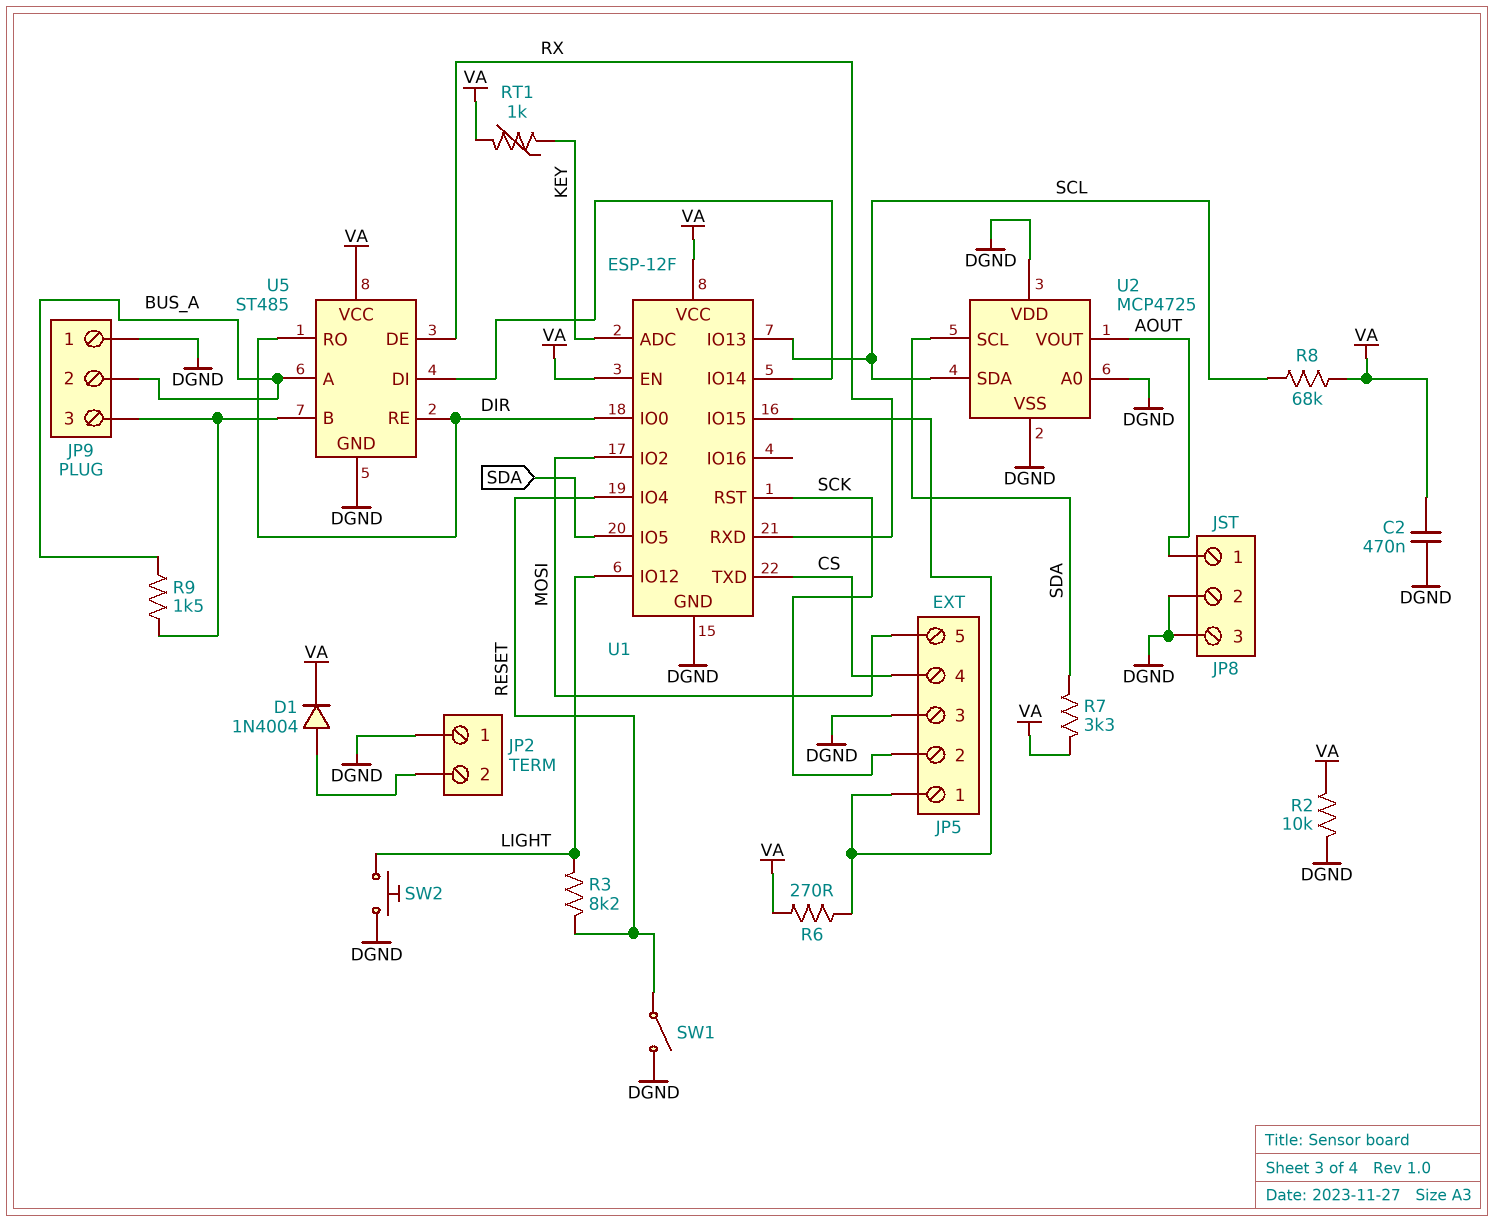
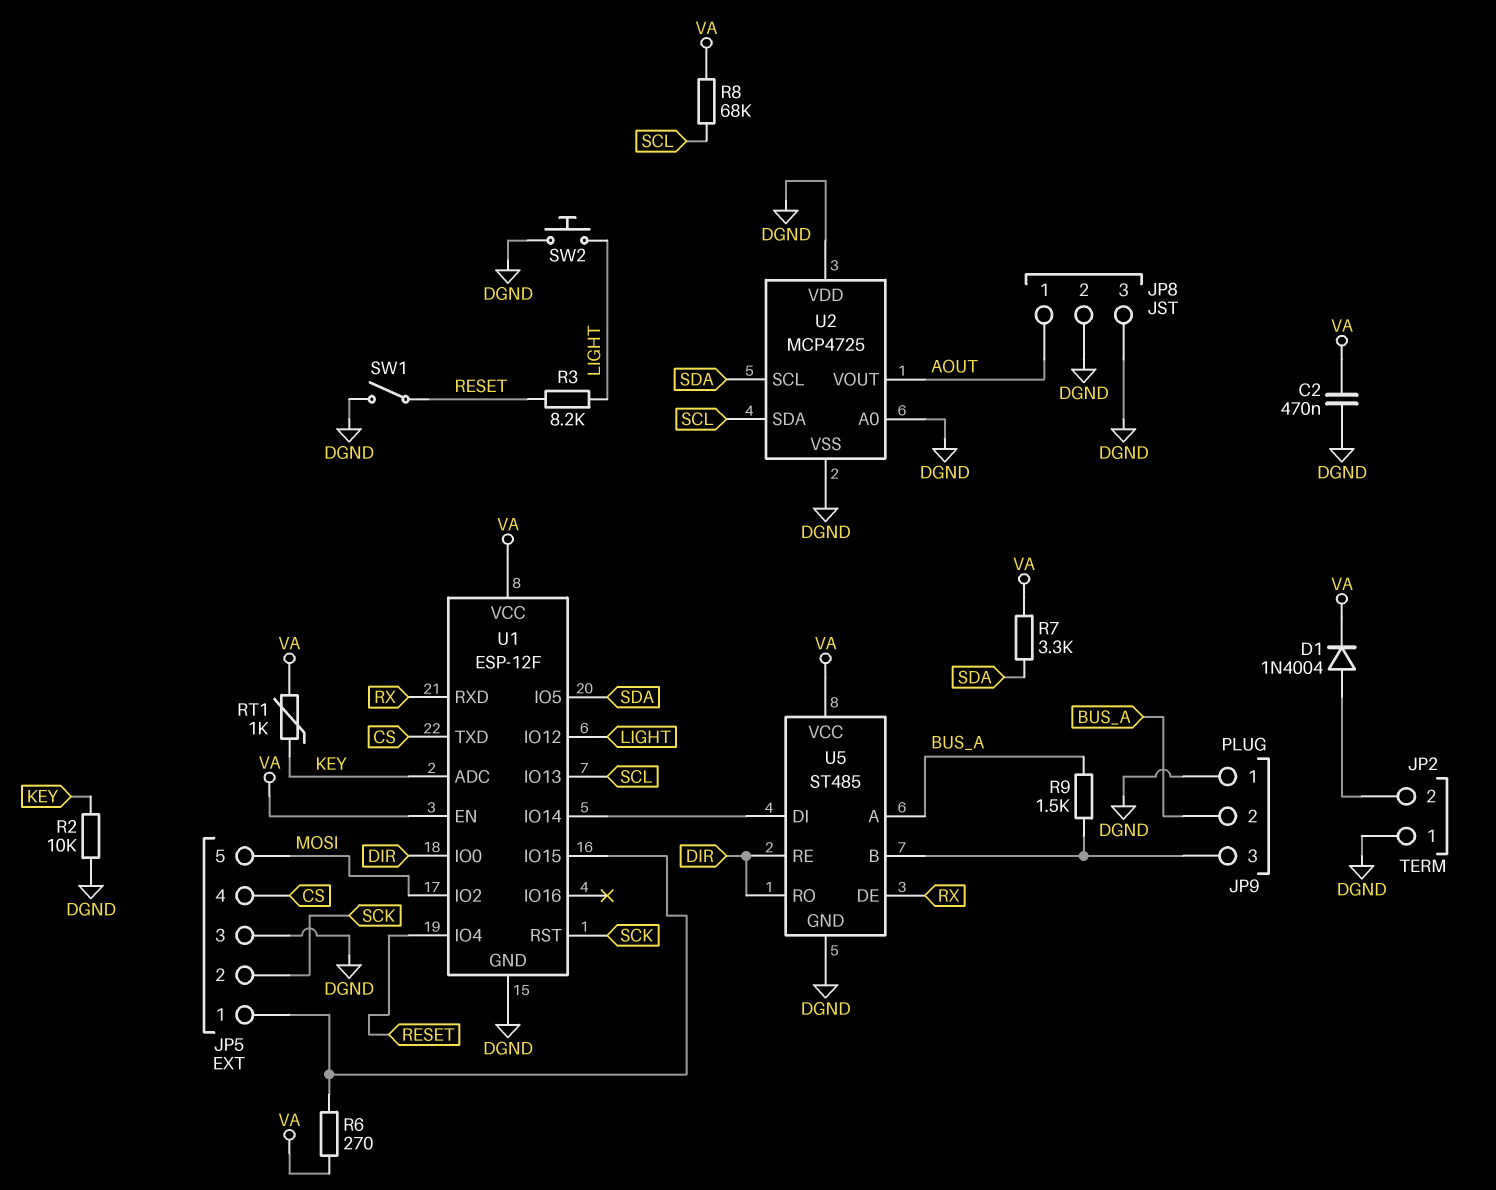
R2: 10k (DGND, VA) -> 10k (DGND, KEY)

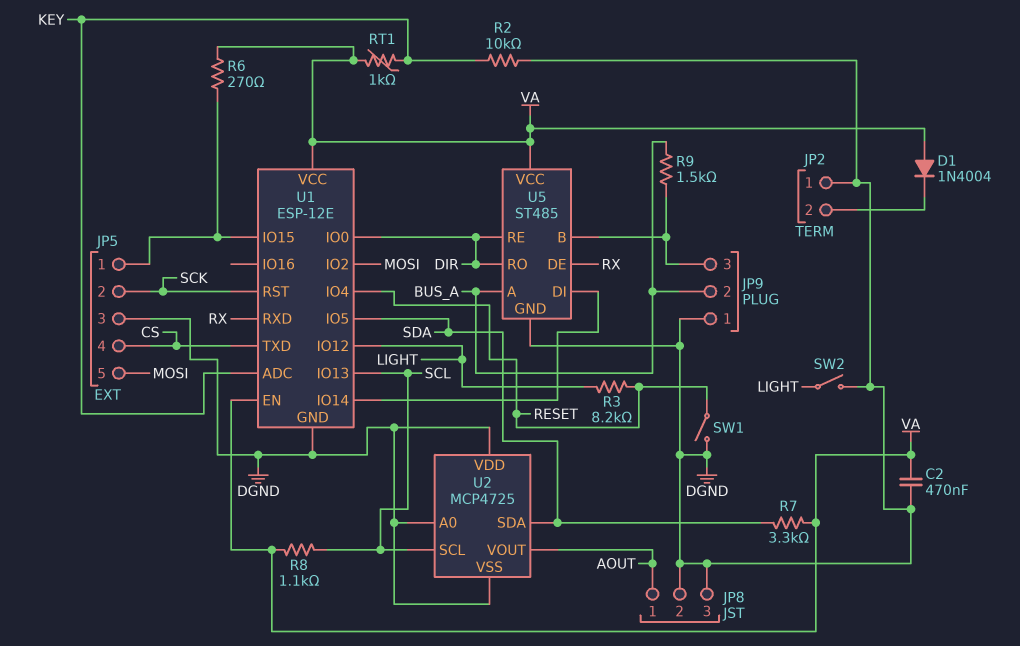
D1: diode 1N4004 (A JP2/2, K VA) -> diode 1N4004 (A VA, K JP2/2)
R8: 68k (SCL, VA) -> 1.1k (SCL, VA)
SW2: button (DGND, LIGHT) -> switch (DGND, LIGHT)
U1: ESP-12F -> ESP-12E
U2 pin SCL: SDA -> SCL
U2 pin SDA: SCL -> SDA

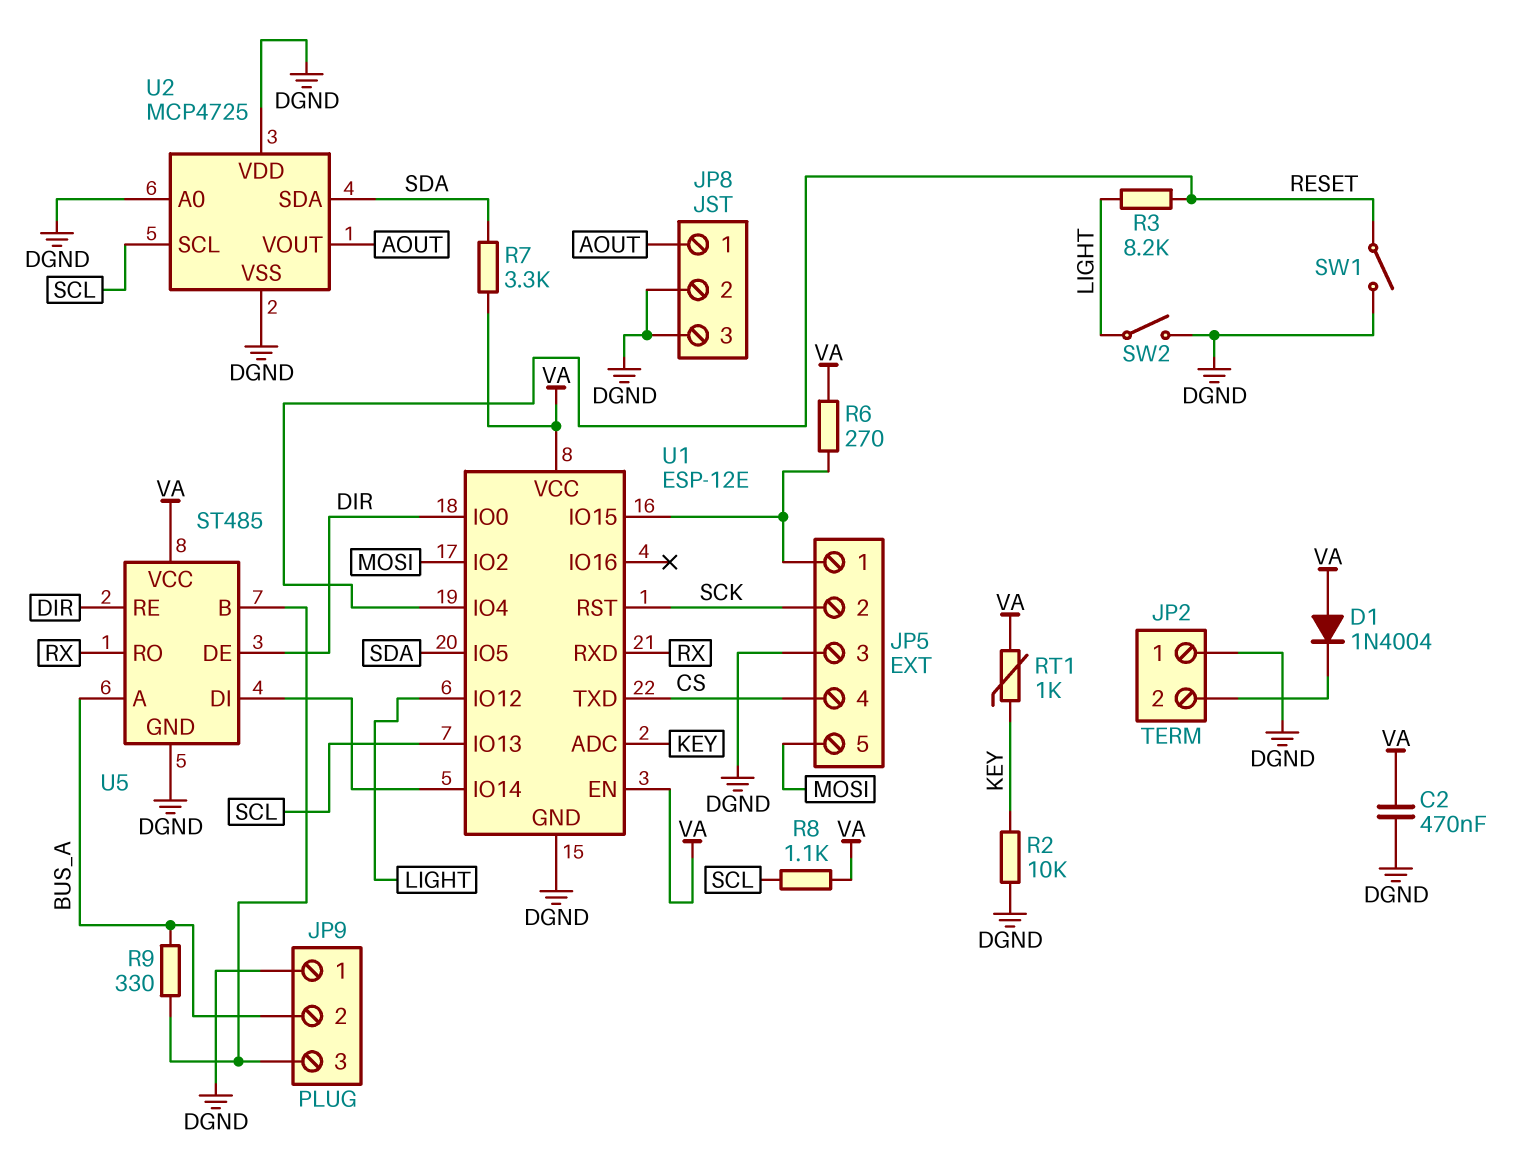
R9: 1.5k (BUS_A, JP9/3) -> 330 (BUS_A, JP9/3)
U5 pin DE: RX -> DIR
U5 pin RO: DIR -> RX

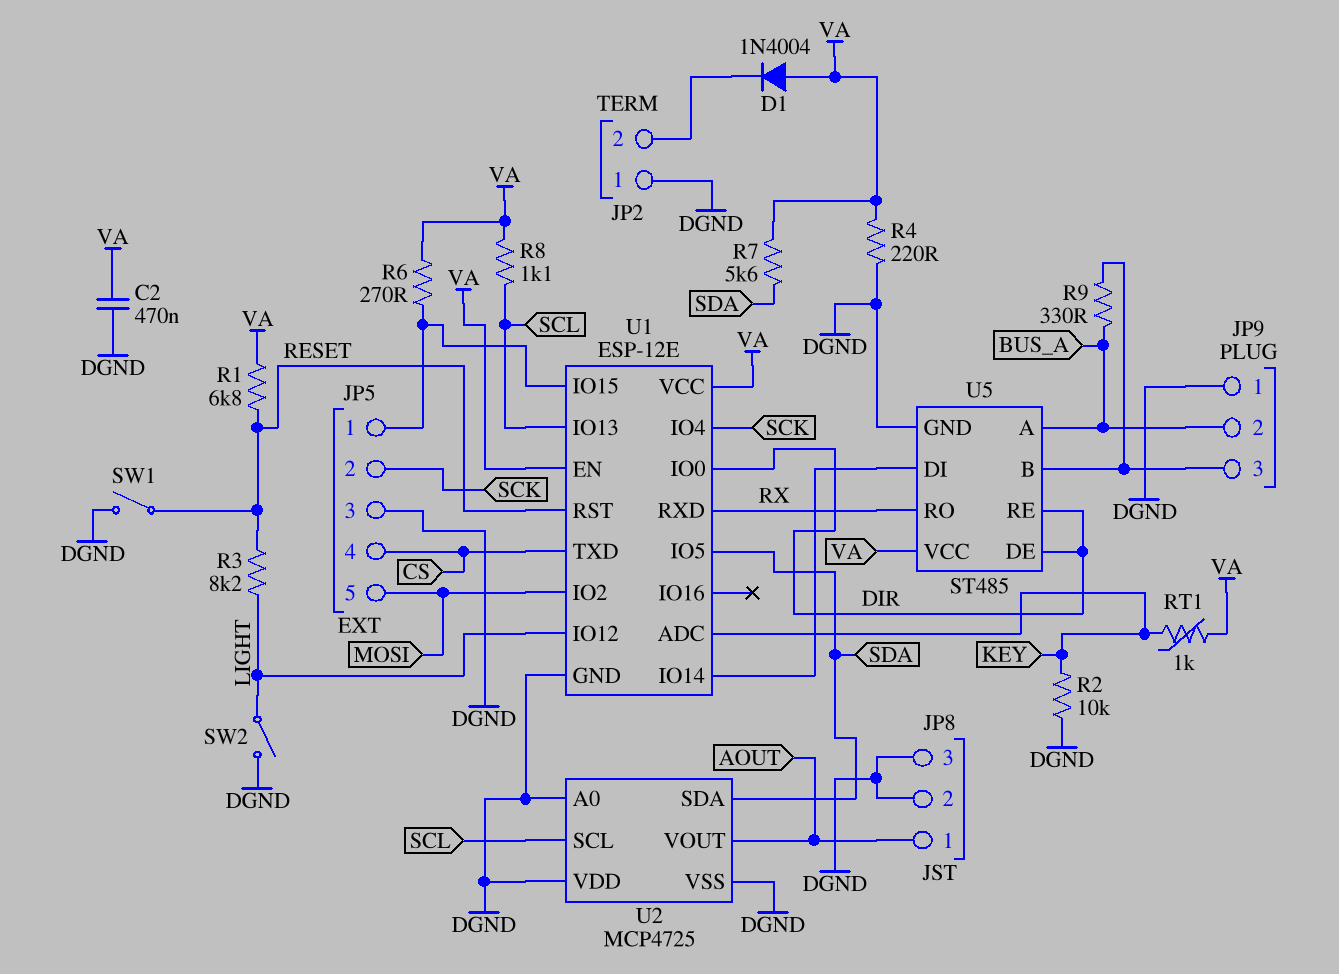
R1: none -> 6.8k (RESET, VA)
R4: none -> 220 (DGND, VA)
R7: 3.3k (SDA, VA) -> 5.6k (SDA, VA)
U1 pin IO4: RESET -> SCK
U1 pin RST: SCK -> RESET

